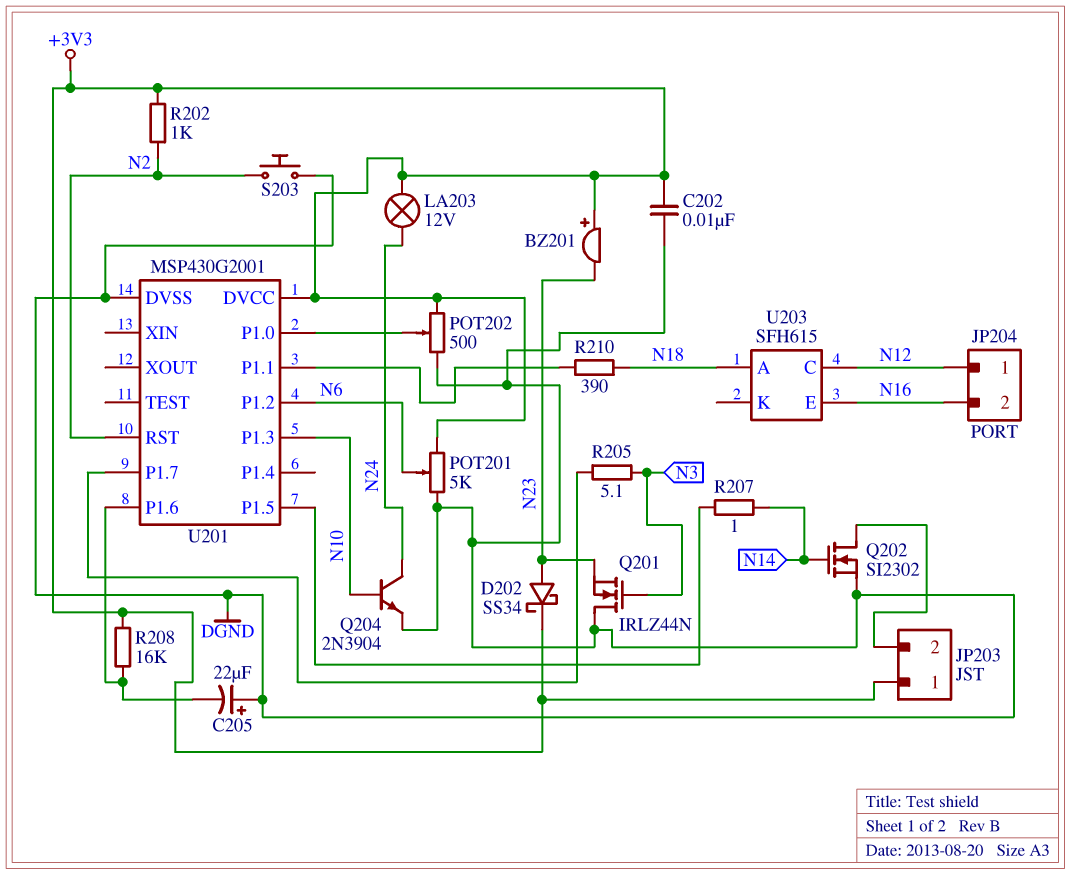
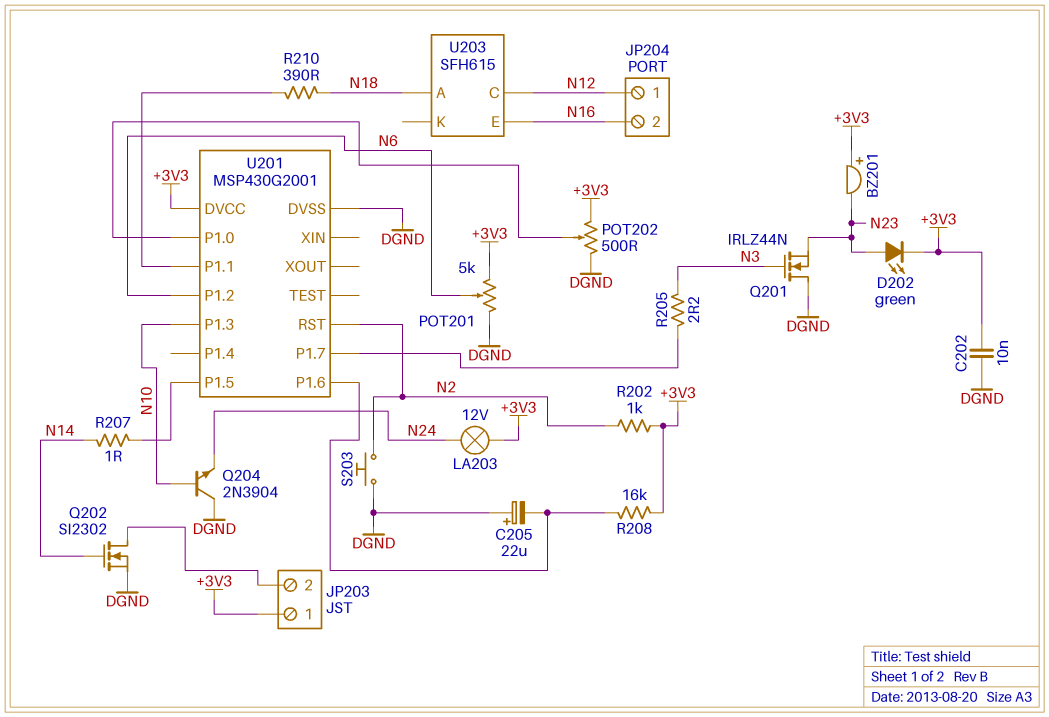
D202: schottky SS34 (A N23, K +3V3) -> LED green (A N23, K +3V3)
Q204: NPN 2N3904 (B N10, C N24, E DGND) -> NPN 2N3904 (B N10, C DGND, E N24)
R205: 5.1 (N3, U201/P1.7) -> 2.2 (N3, U201/P1.7)

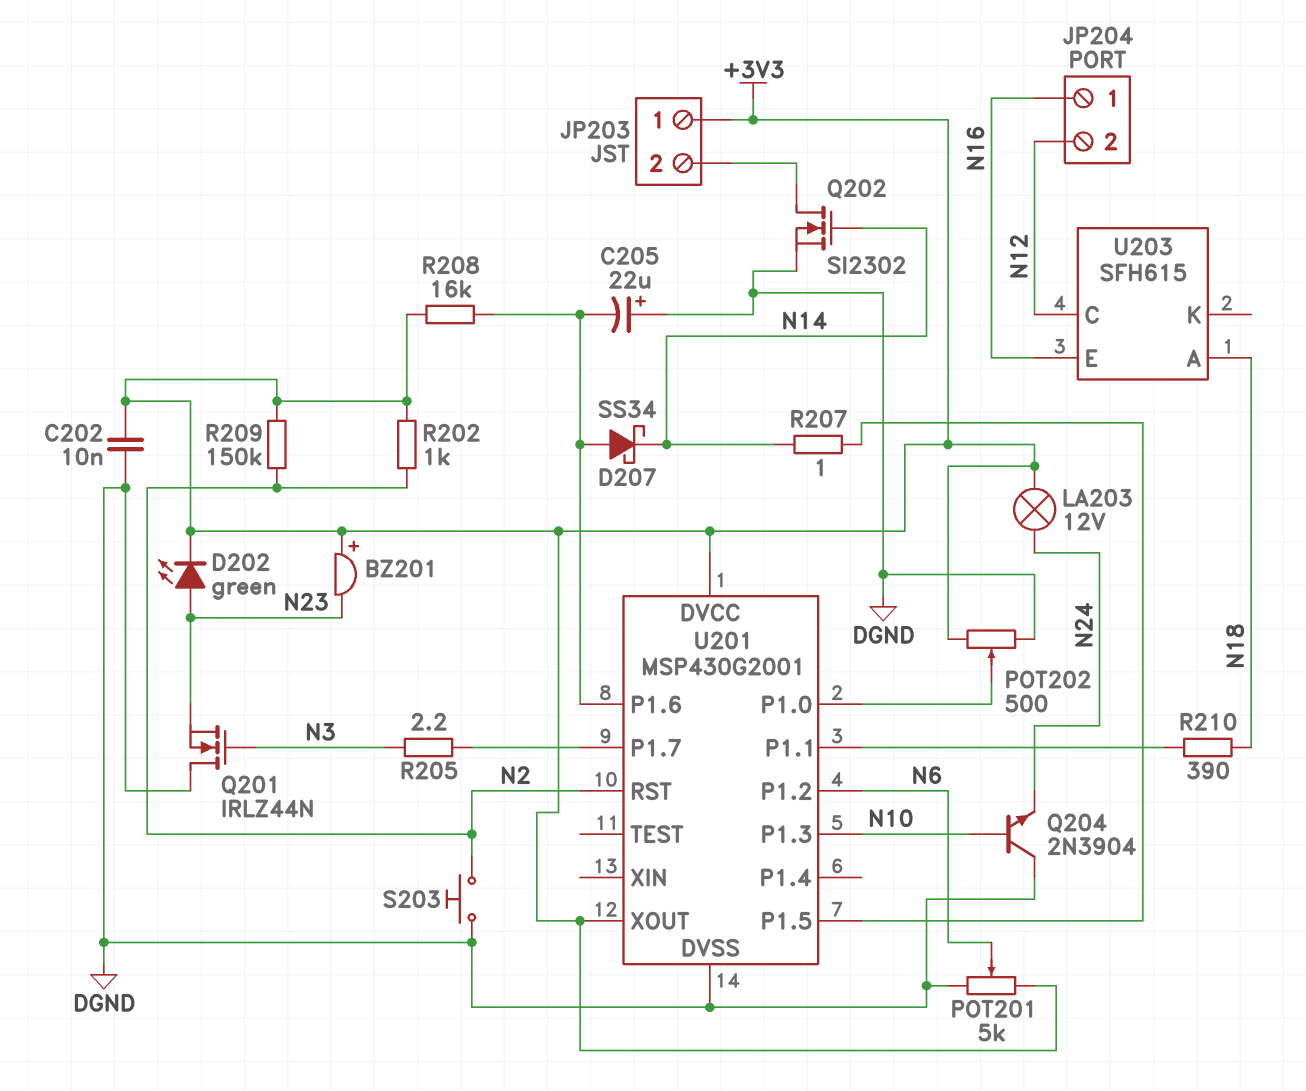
D207: none -> schottky SS34 (A U201/P1.6, K N14)
JP204 pin 1: N12 -> N16
JP204 pin 2: N16 -> N12
R209: none -> 150k (+3V3, N2)
U201 pin XOUT: none -> +3V3

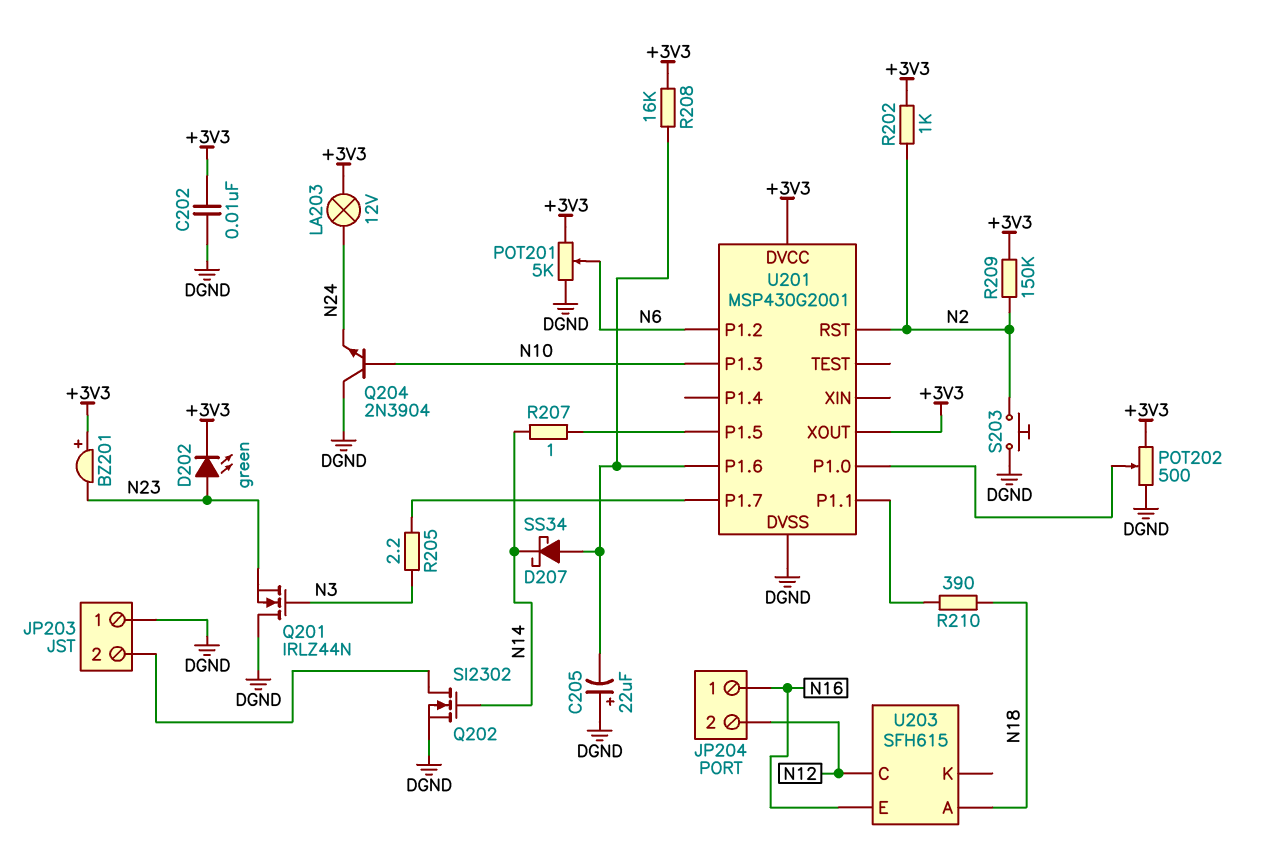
JP203 pin 1: +3V3 -> DGND

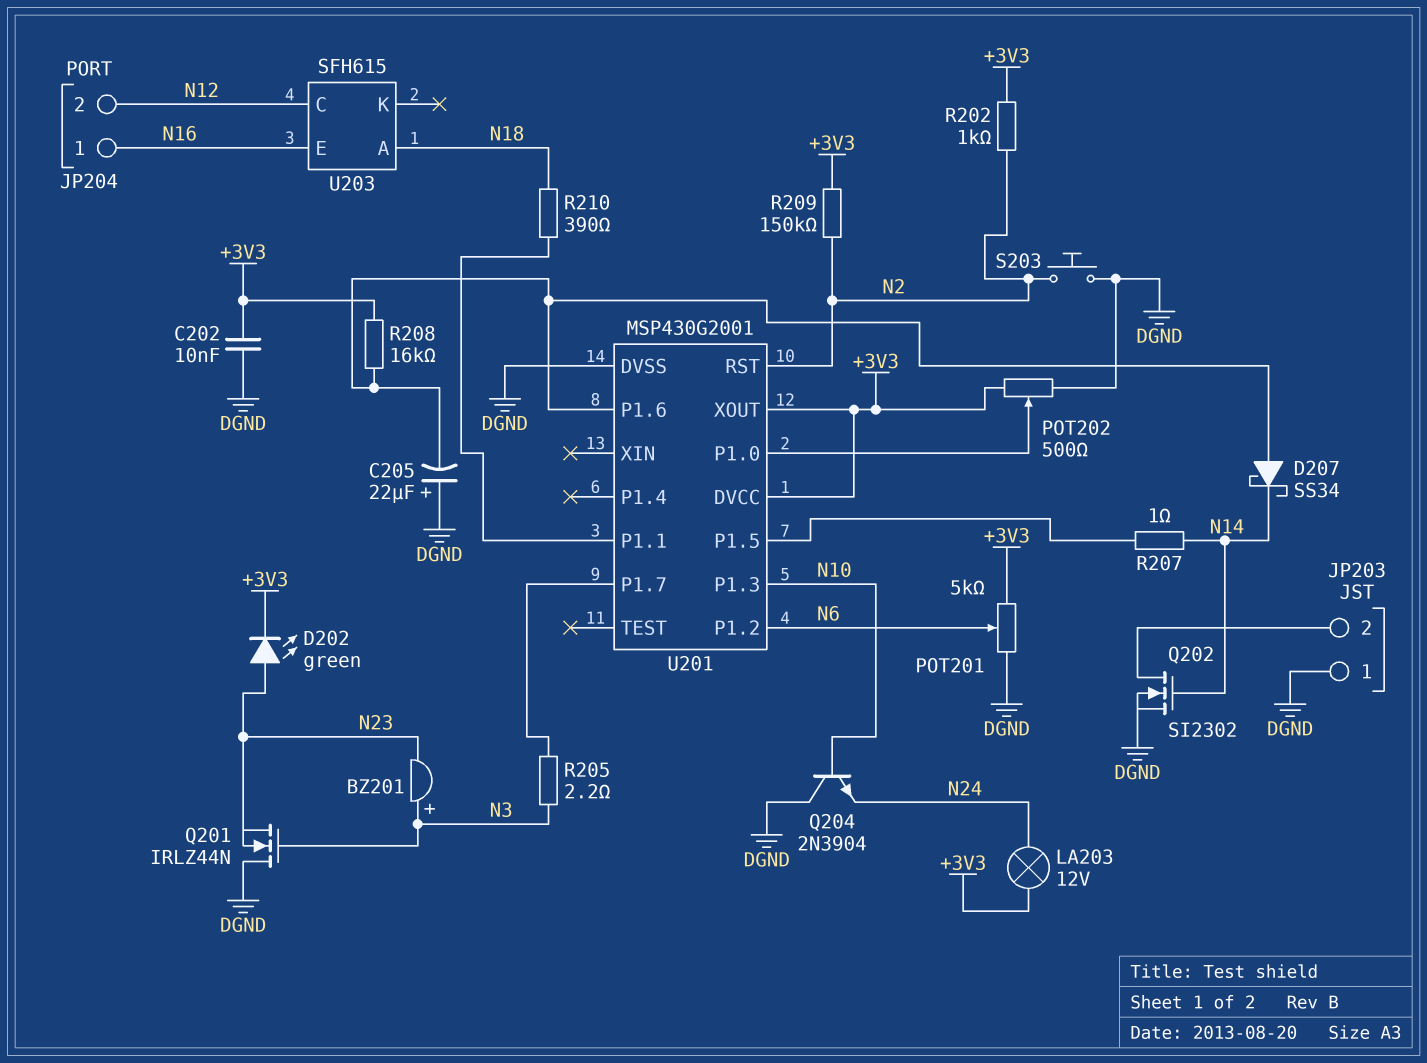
BZ201: buzzer (plus +3V3, minus N23) -> buzzer (plus N3, minus N23)

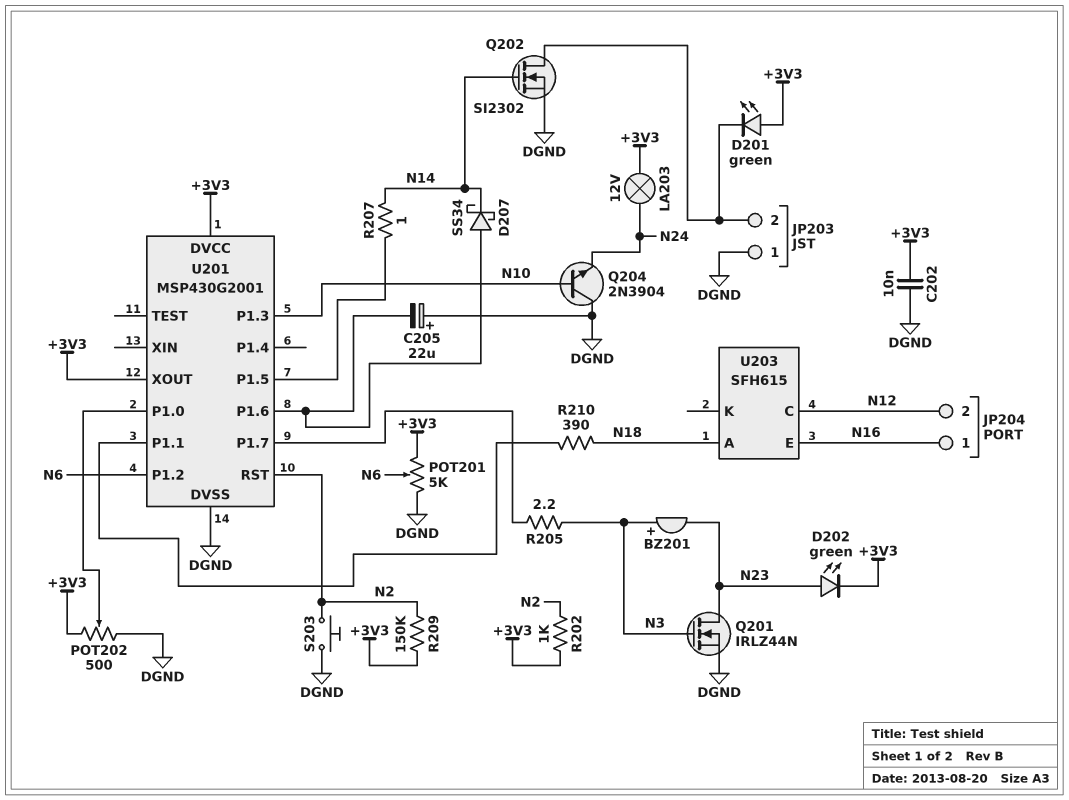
D201: none -> LED green (A +3V3, K JP203/2)
Q201: NMOS IRLZ44N (G N3, D DGND, S N23) -> NMOS IRLZ44N (G N3, D N23, S DGND)
R208: 16k (+3V3, U201/P1.6) -> none

